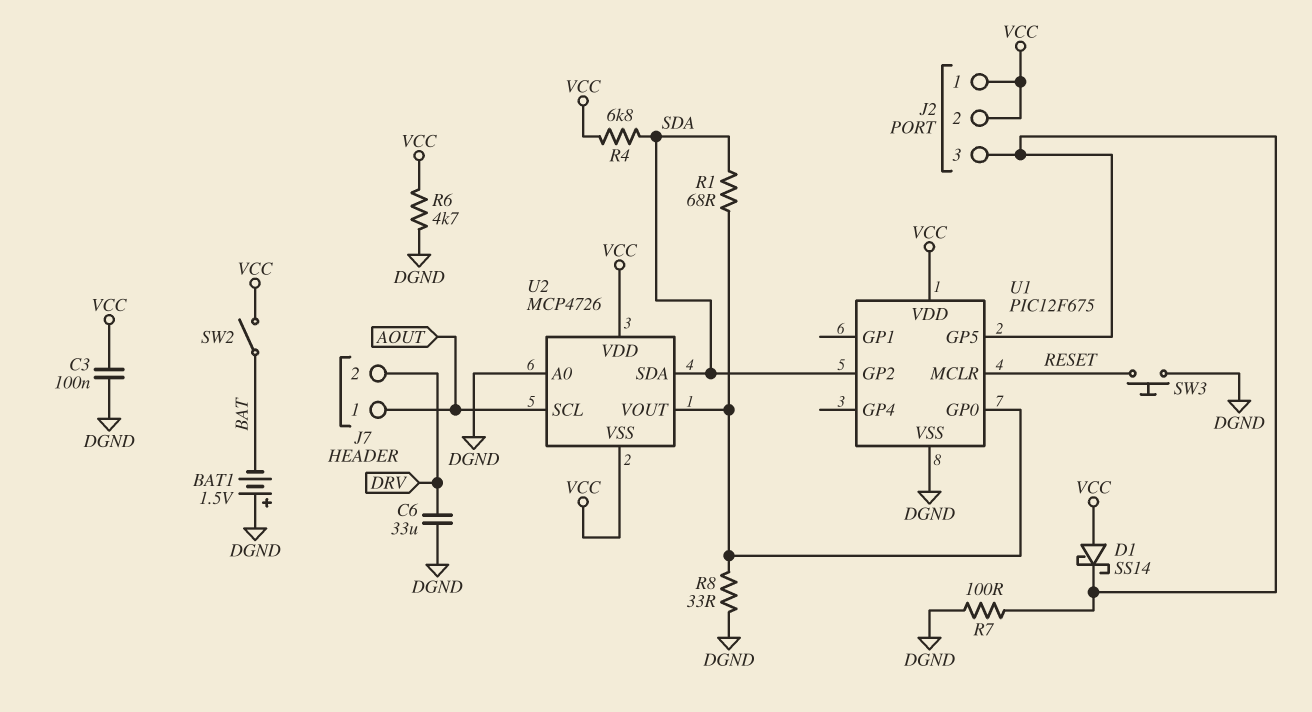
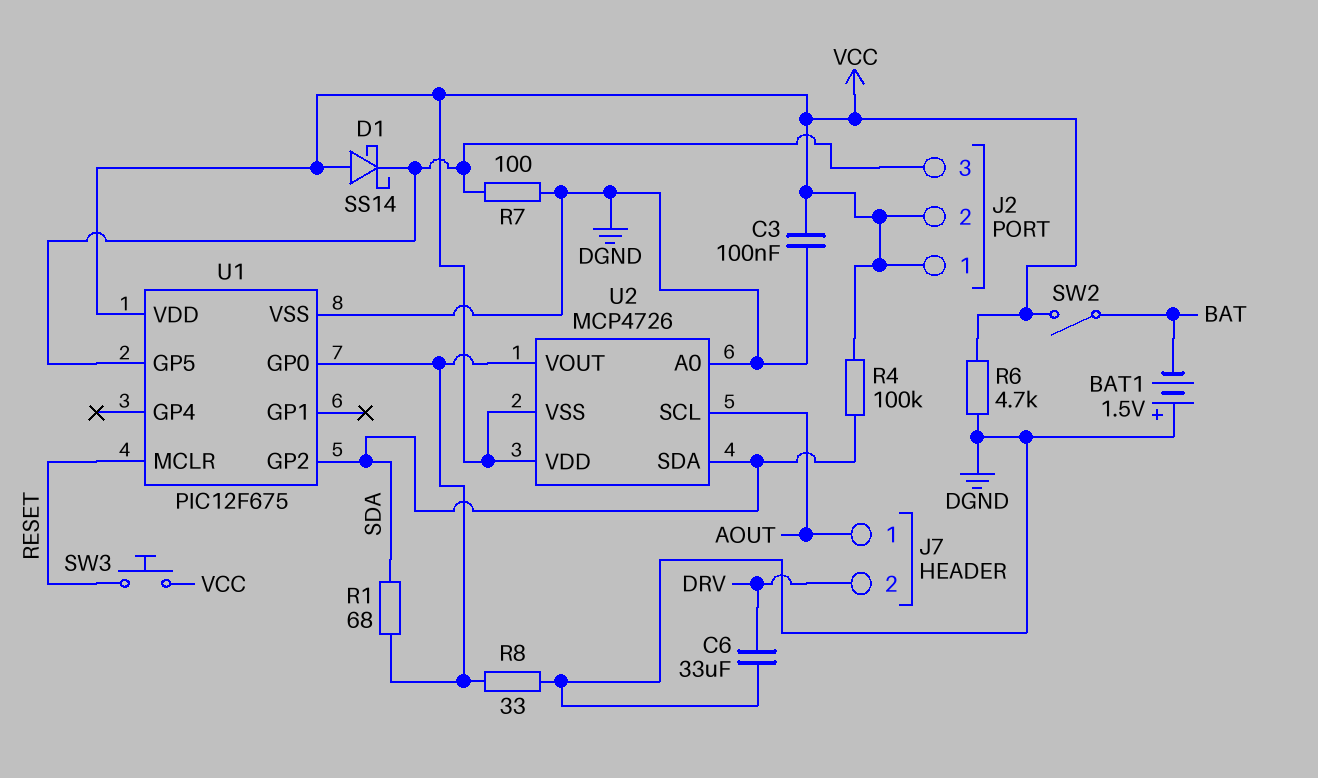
R4: 6.8k (SDA, VCC) -> 100k (SDA, VCC)
SW3: button (DGND, RESET) -> button (RESET, VCC)

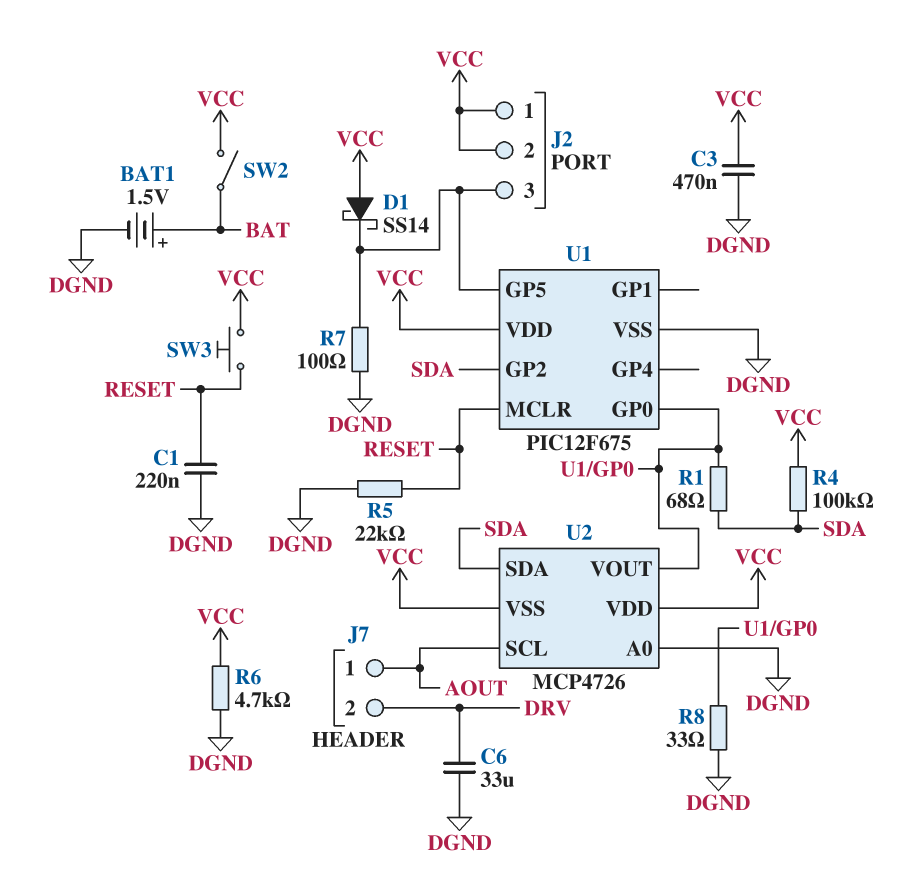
BAT1: 1.5V (plus DGND, minus BAT) -> 1.5V (plus BAT, minus DGND)
C1: none -> 220nF (DGND, RESET)
C3: 100nF (DGND, VCC) -> 470nF (DGND, VCC)
R5: none -> 22k (DGND, RESET)

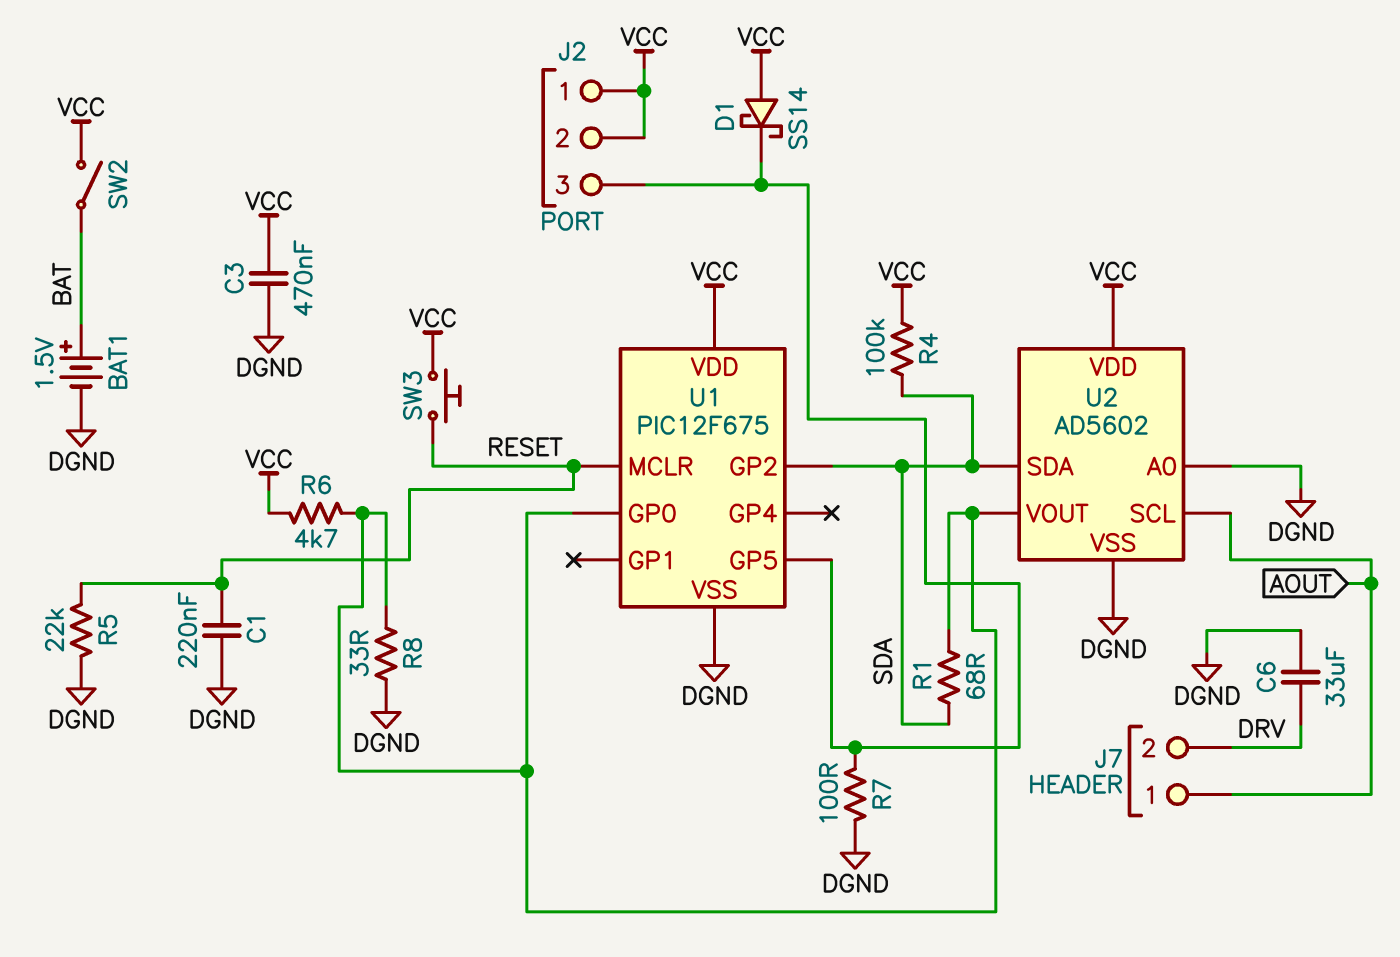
R6: 4.7k (DGND, VCC) -> 4.7k (U1/GP0, VCC)
U2: MCP4726 -> AD5602
U2 pin VSS: VCC -> DGND

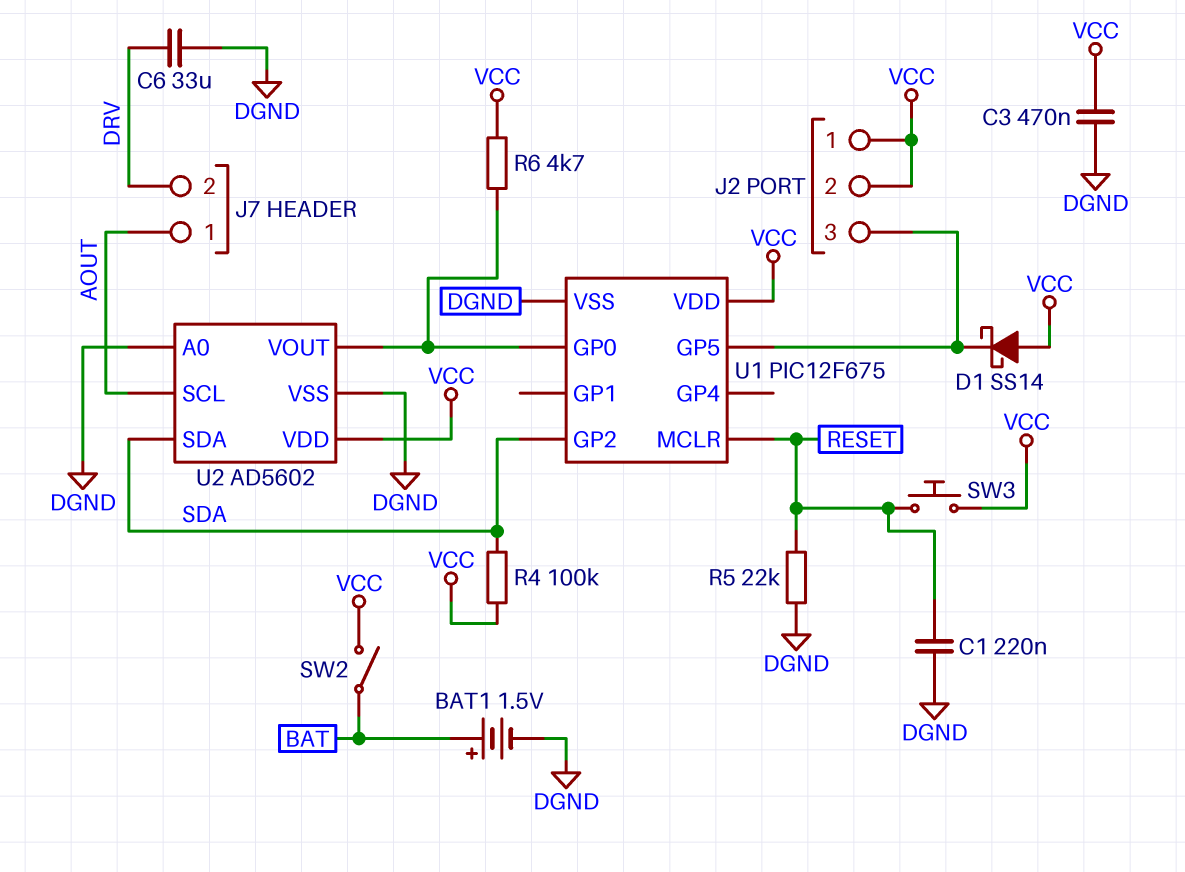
R1: 68 (SDA, U1/GP0) -> none
R7: 100 (DGND, J2/3) -> none
R8: 33 (DGND, U1/GP0) -> none

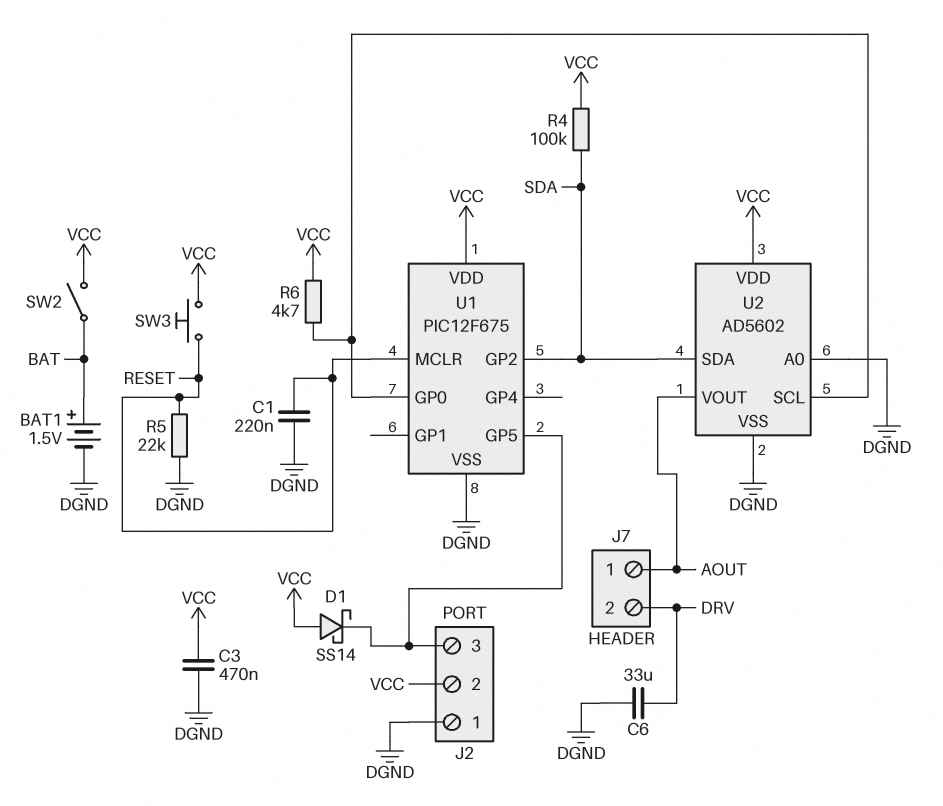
J2 pin 1: VCC -> DGND
U2 pin SCL: AOUT -> U1/GP0
U2 pin VOUT: U1/GP0 -> AOUT

